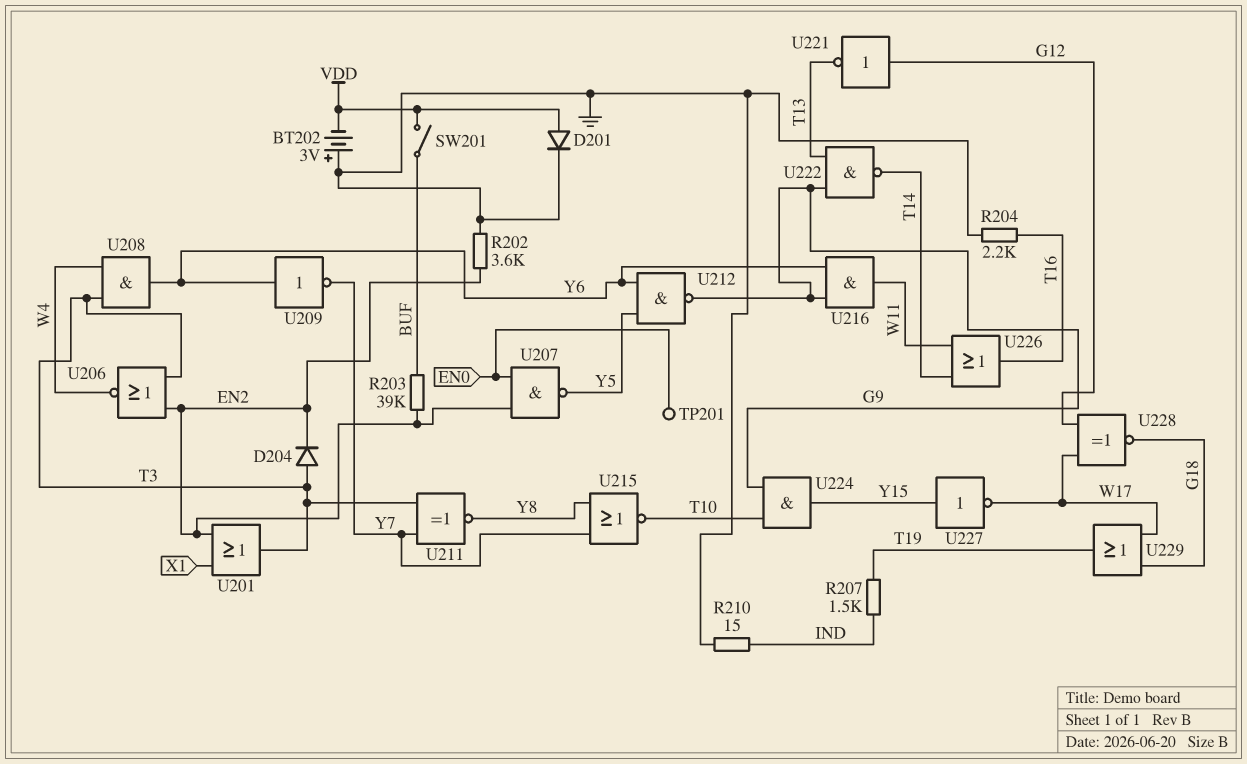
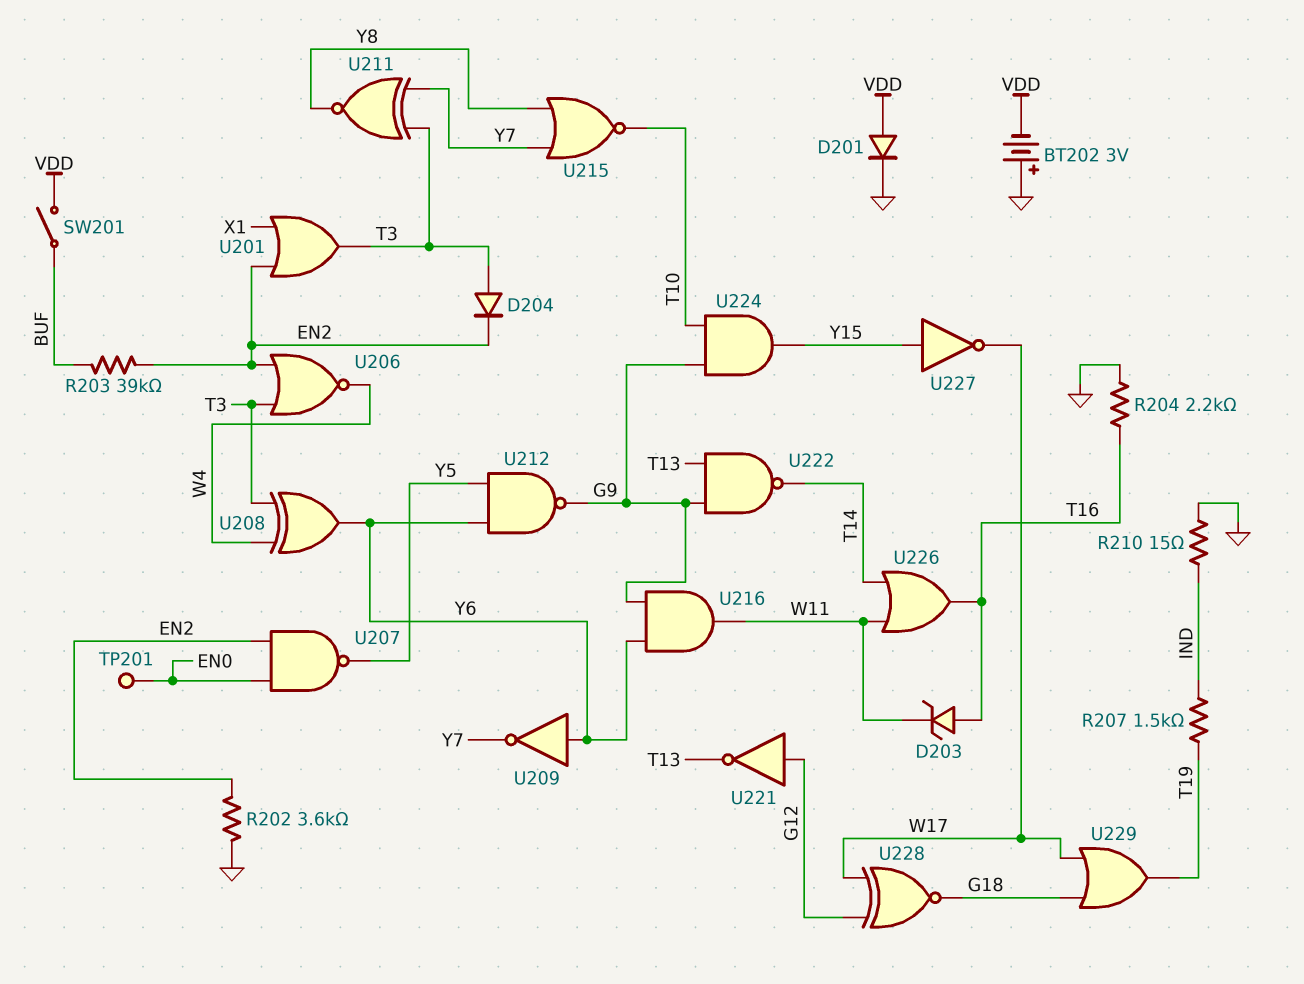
D203: none -> zener (A T16, K W11)
U208: AND (in T3, in W4, out Y6) -> XOR (in T3, in W4, out Y6)

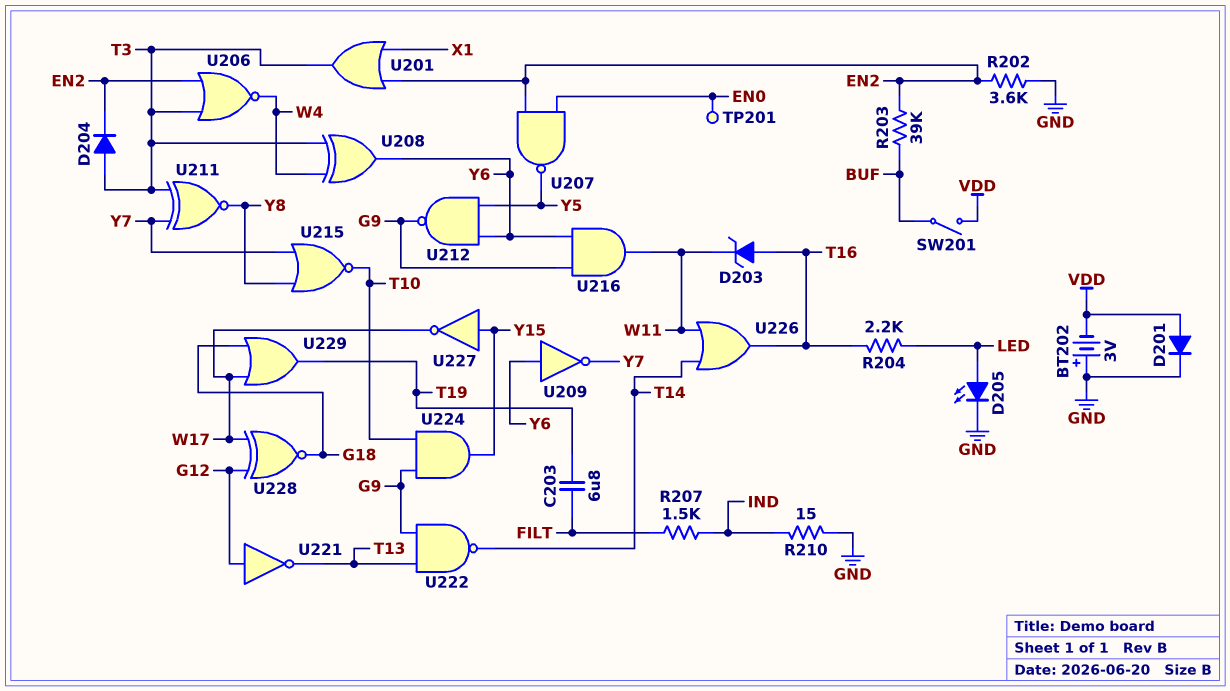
C203: none -> 6.8uF (FILT, T19)
D205: none -> LED (A LED, K GND)
R204: 2.2k (GND, T16) -> 2.2k (LED, T16)
R207: 1.5k (IND, T19) -> 1.5k (FILT, IND)

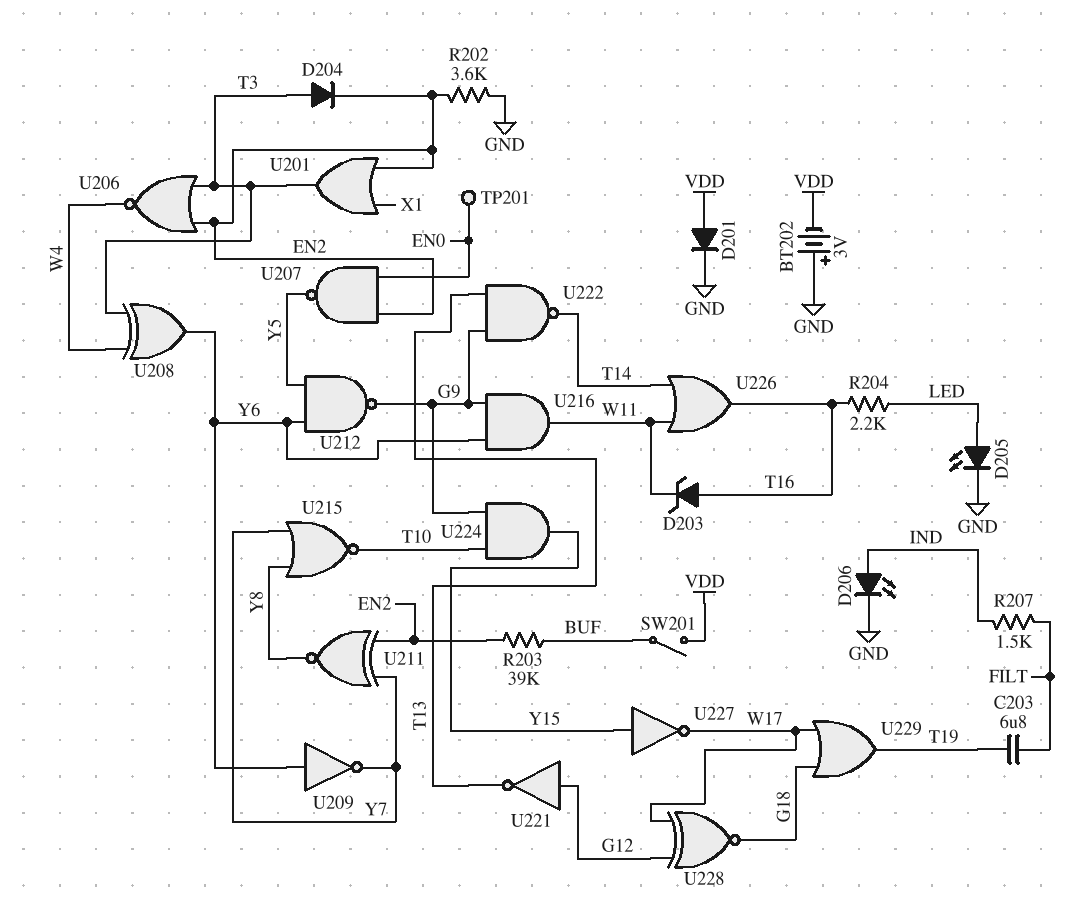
D206: none -> LED (A IND, K GND)
R210: 15 (GND, IND) -> none
U211: XNOR (in T3, in Y7, out Y8) -> XNOR (in EN2, in Y7, out Y8)

